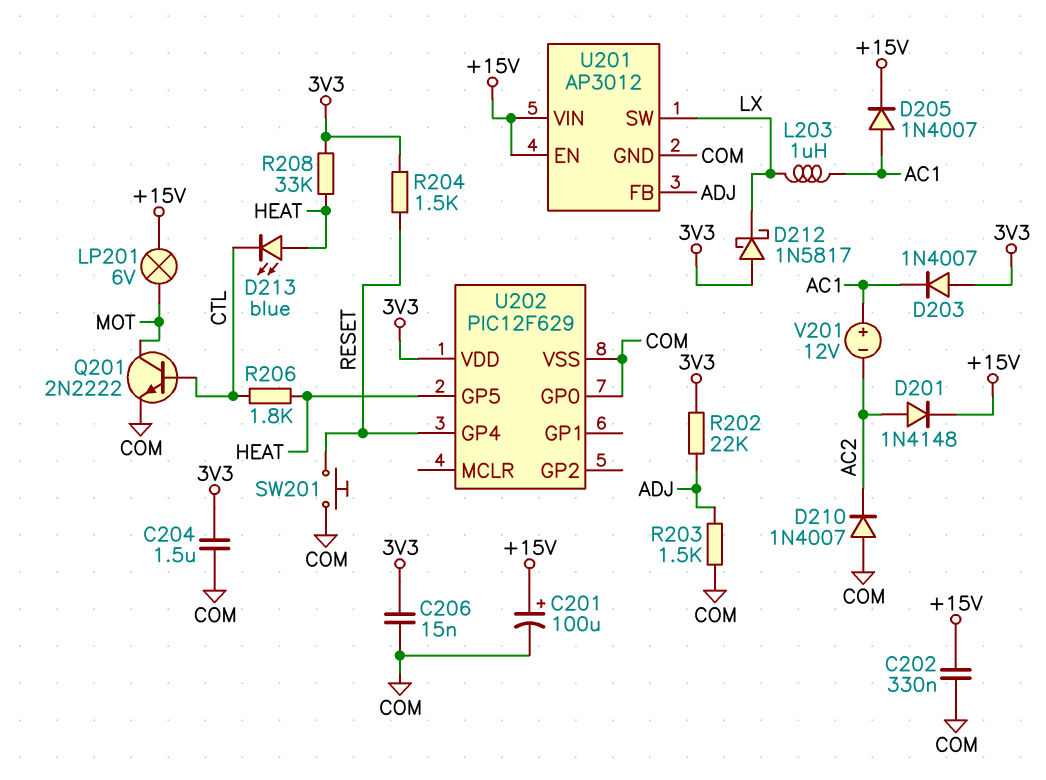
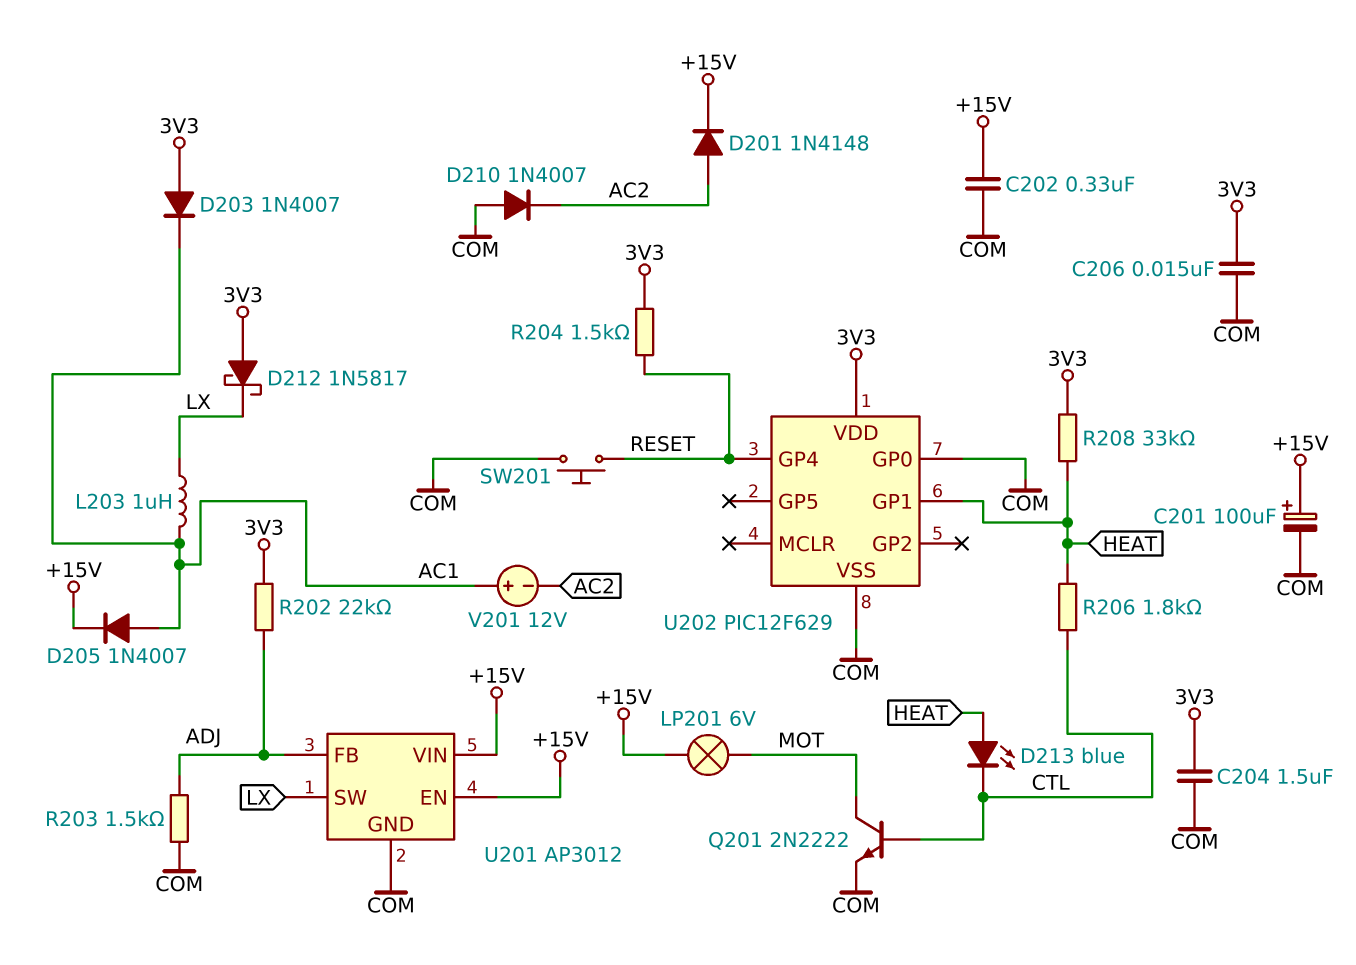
U202 pin GP1: none -> HEAT
U202 pin GP5: HEAT -> none

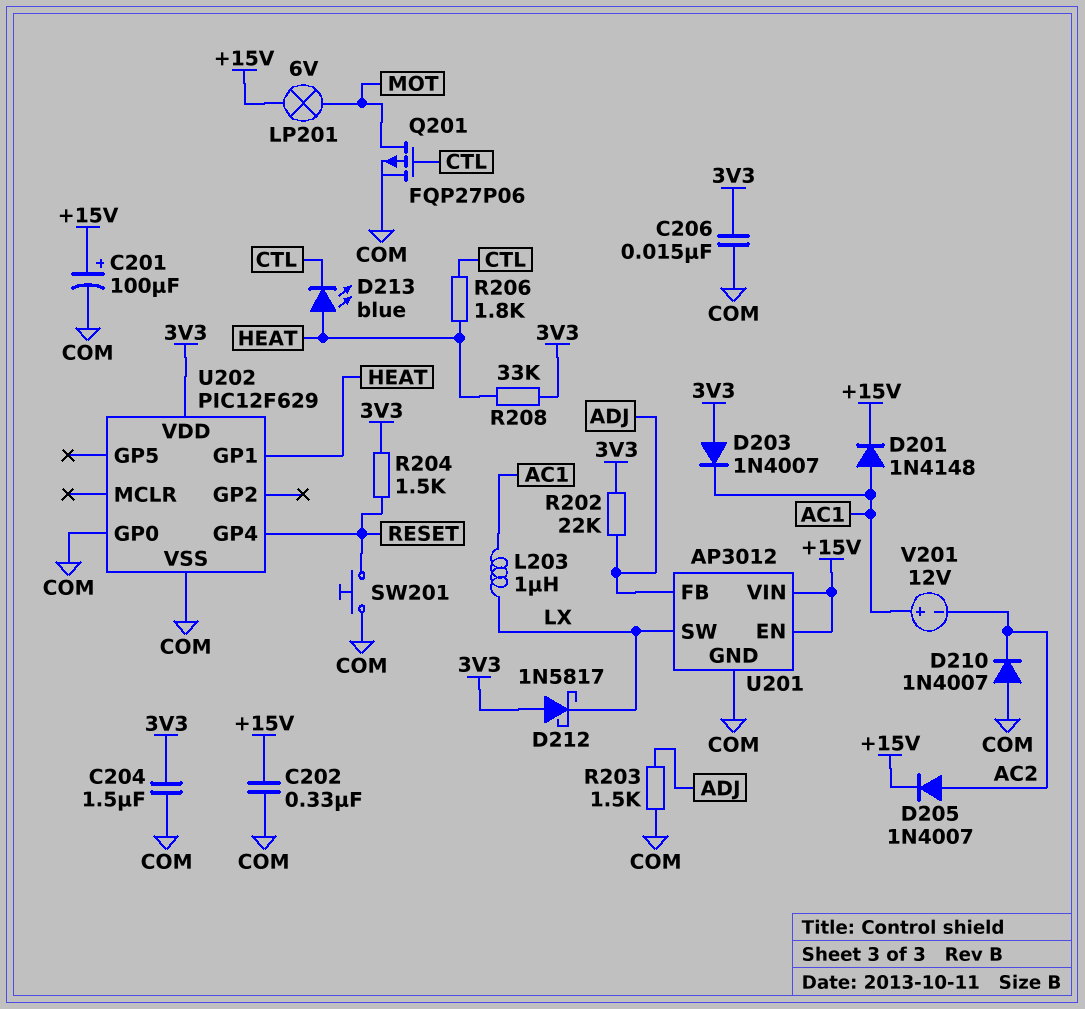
D201: diode 1N4148 (A AC2, K +15V) -> diode 1N4148 (A AC1, K +15V)
D205: diode 1N4007 (A AC1, K +15V) -> diode 1N4007 (A AC2, K +15V)
Q201: NPN 2N2222 (B CTL, C MOT, E COM) -> PMOS FQP27P06 (G CTL, D MOT, S COM)

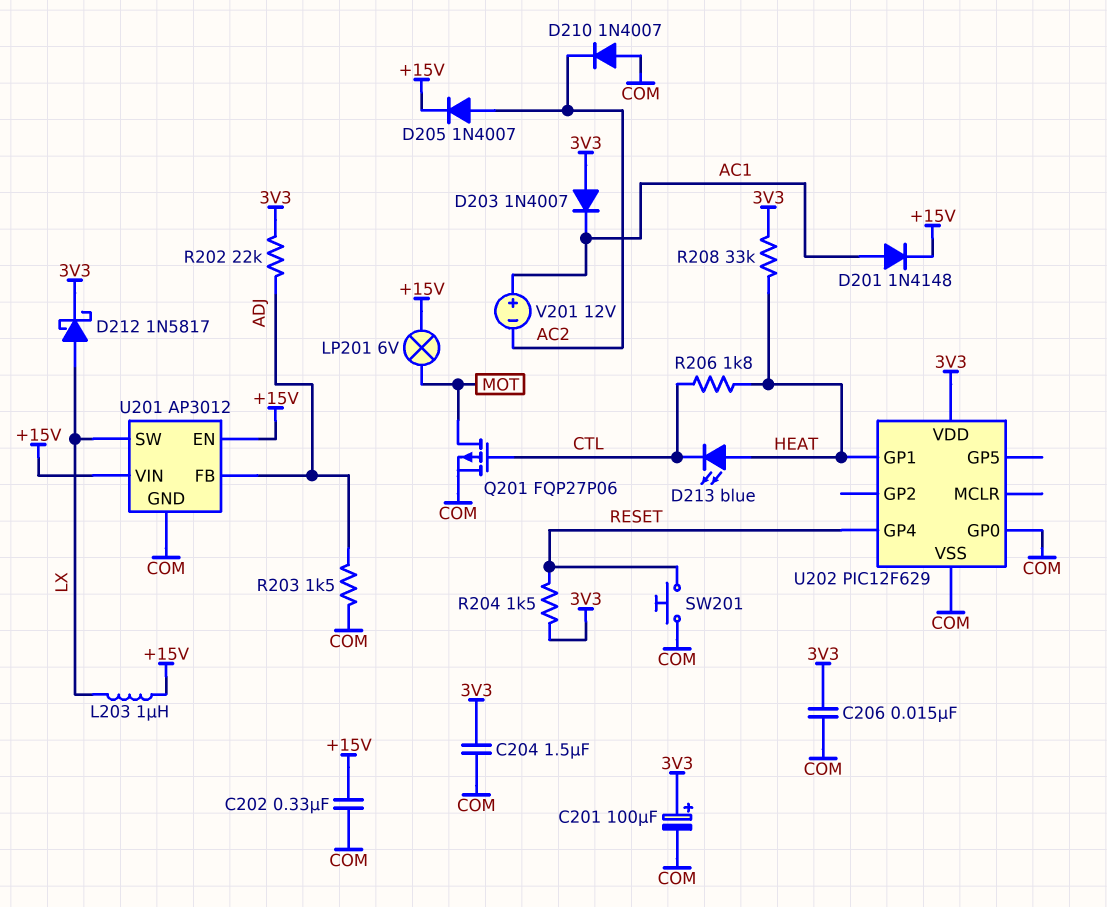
C201: 100uF (plus +15V, minus COM) -> 100uF (plus 3V3, minus COM)
D212: schottky 1N5817 (A 3V3, K LX) -> schottky 1N5817 (A LX, K 3V3)
L203: 1uH (AC1, LX) -> 1uH (+15V, LX)

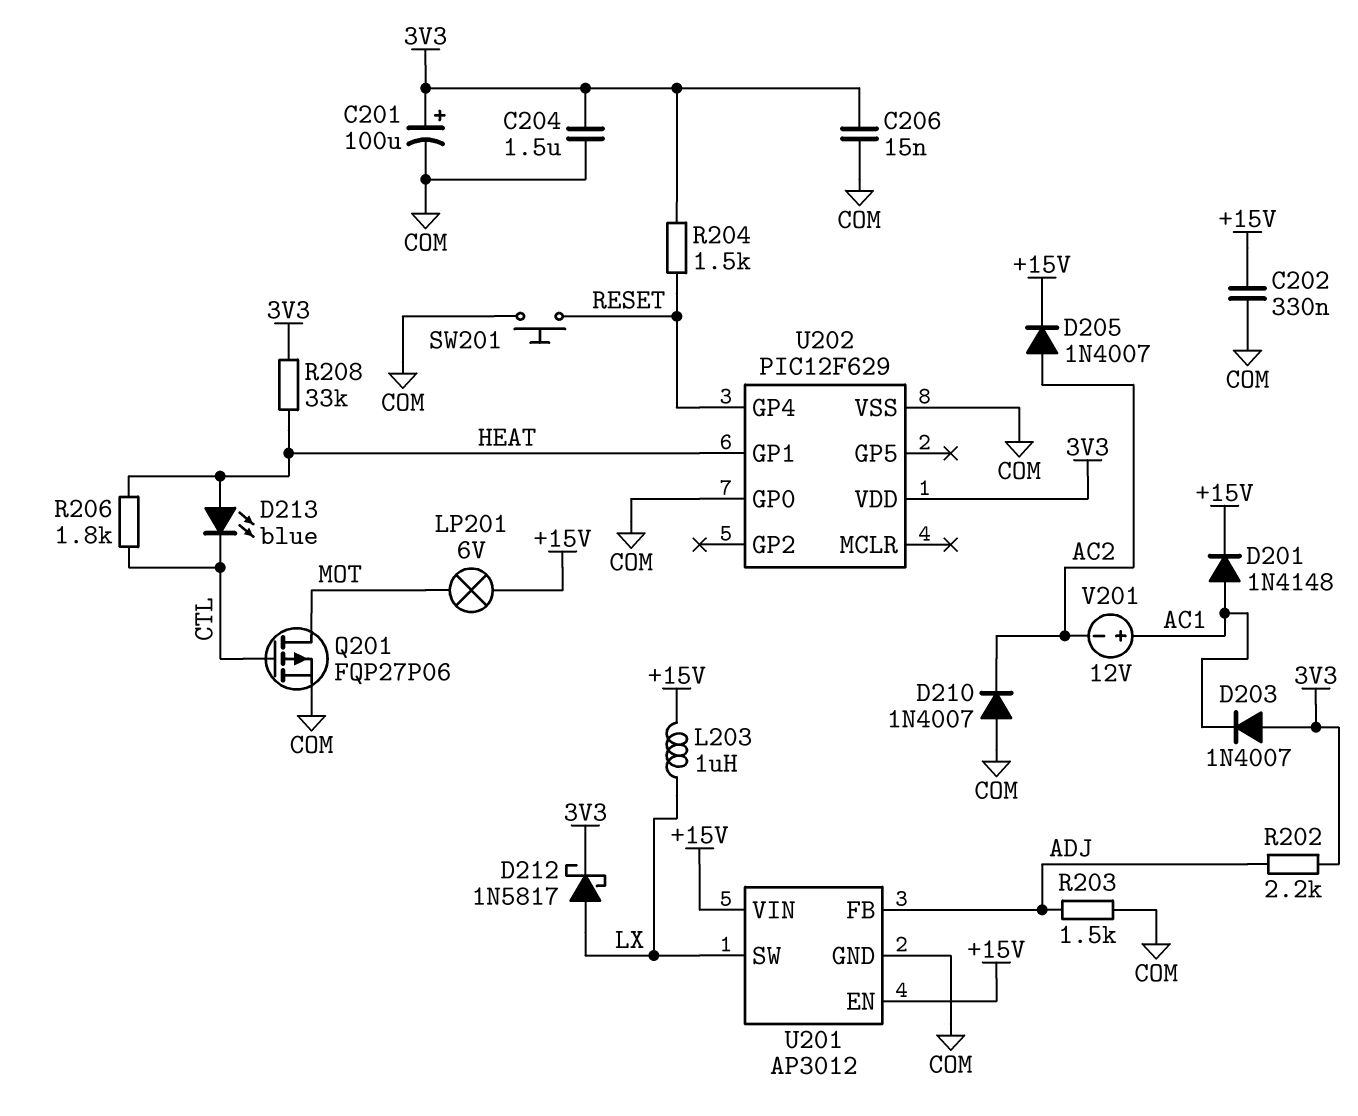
R202: 22k (3V3, ADJ) -> 2.2k (3V3, ADJ)

